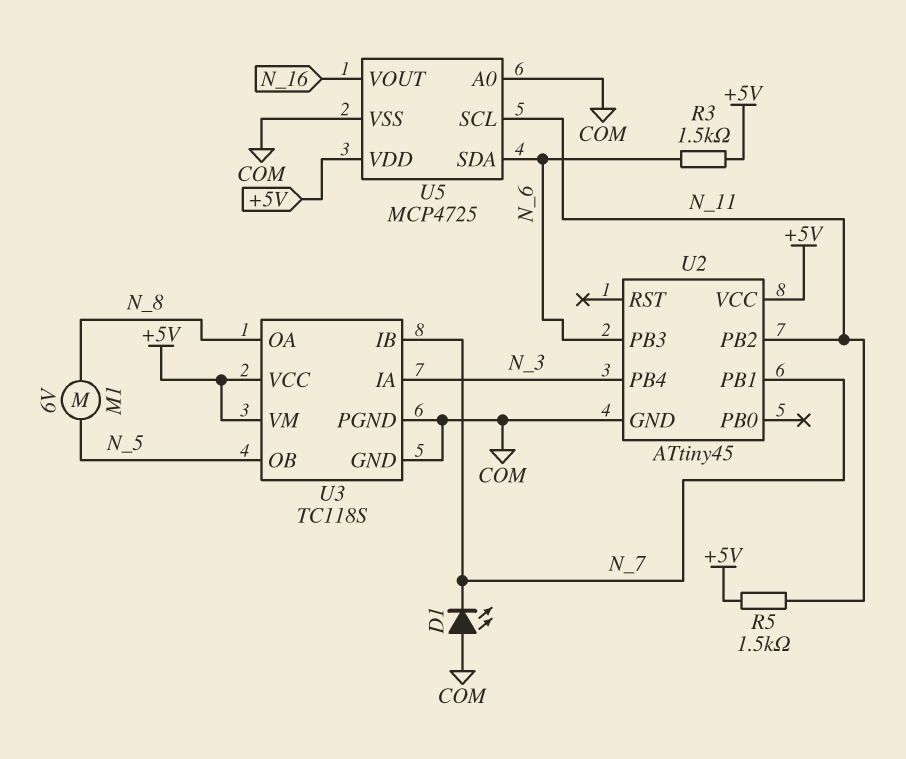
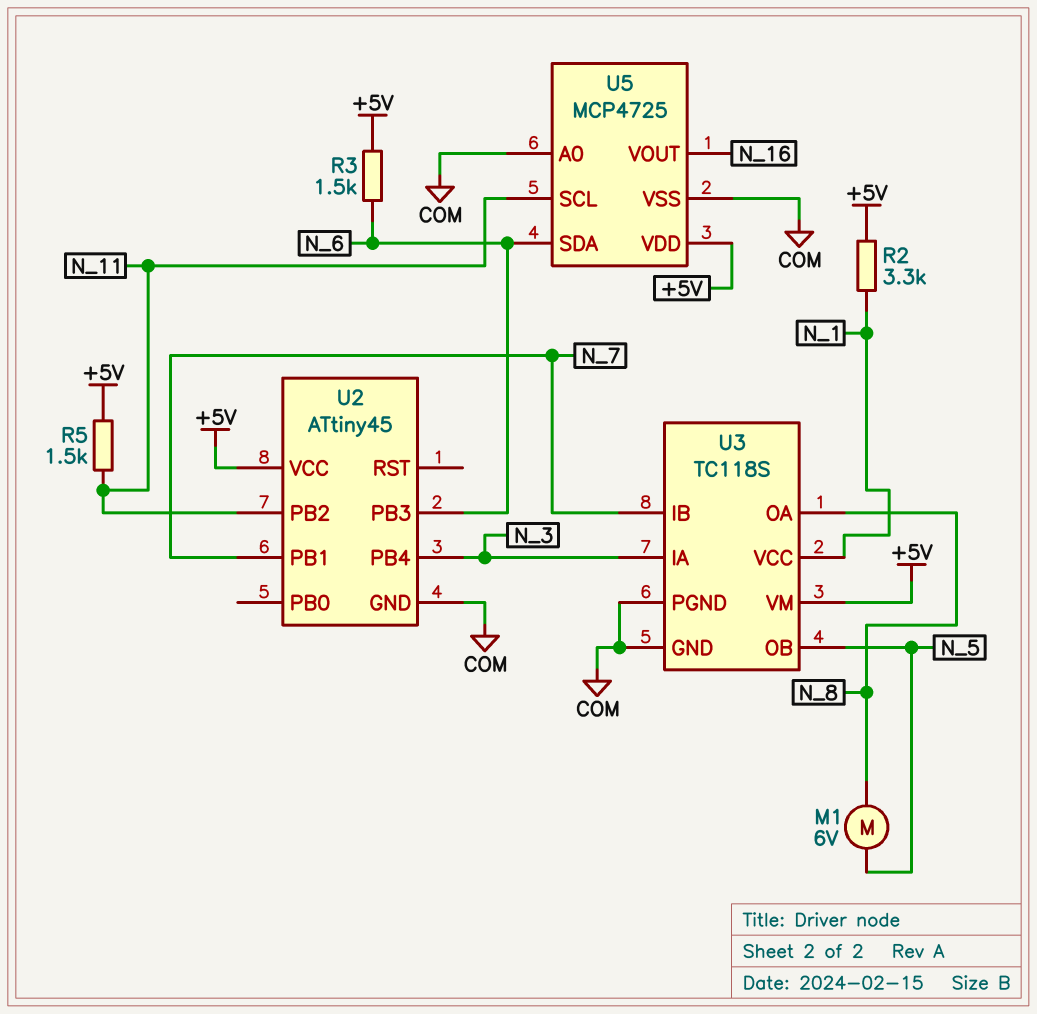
D1: LED (A COM, K N_7) -> none
R2: none -> 3.3k (+5V, N_1)
U3 pin VCC: +5V -> N_1

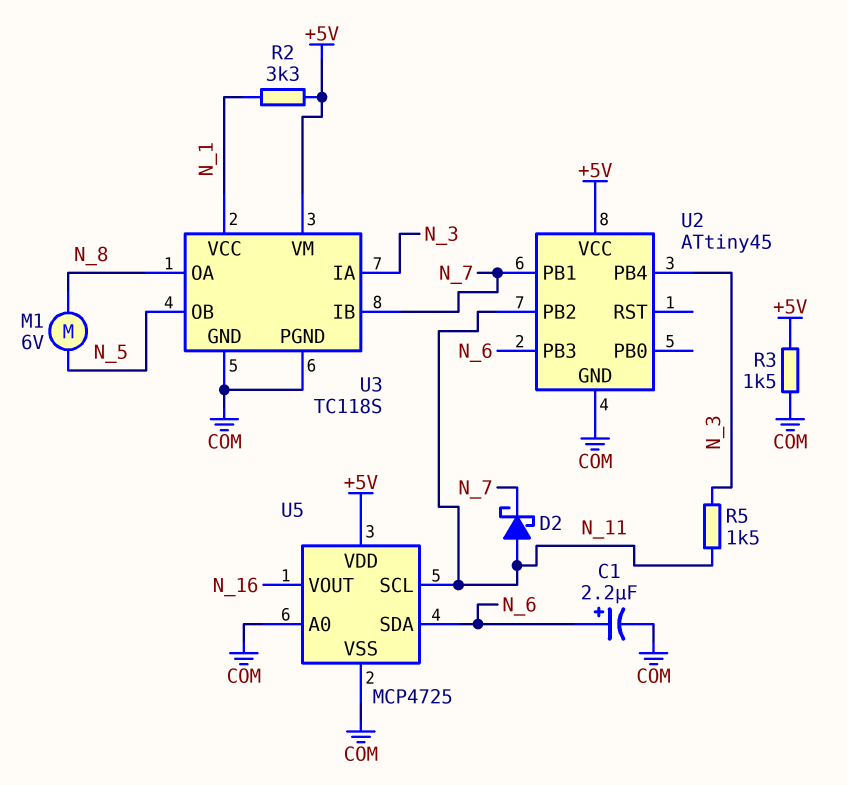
C1: none -> 2.2uF (plus N_6, minus COM)
D2: none -> schottky (A N_11, K N_7)
R3: 1.5k (+5V, N_6) -> 1.5k (+5V, COM)
R5: 1.5k (+5V, N_11) -> 1.5k (N_3, N_11)

